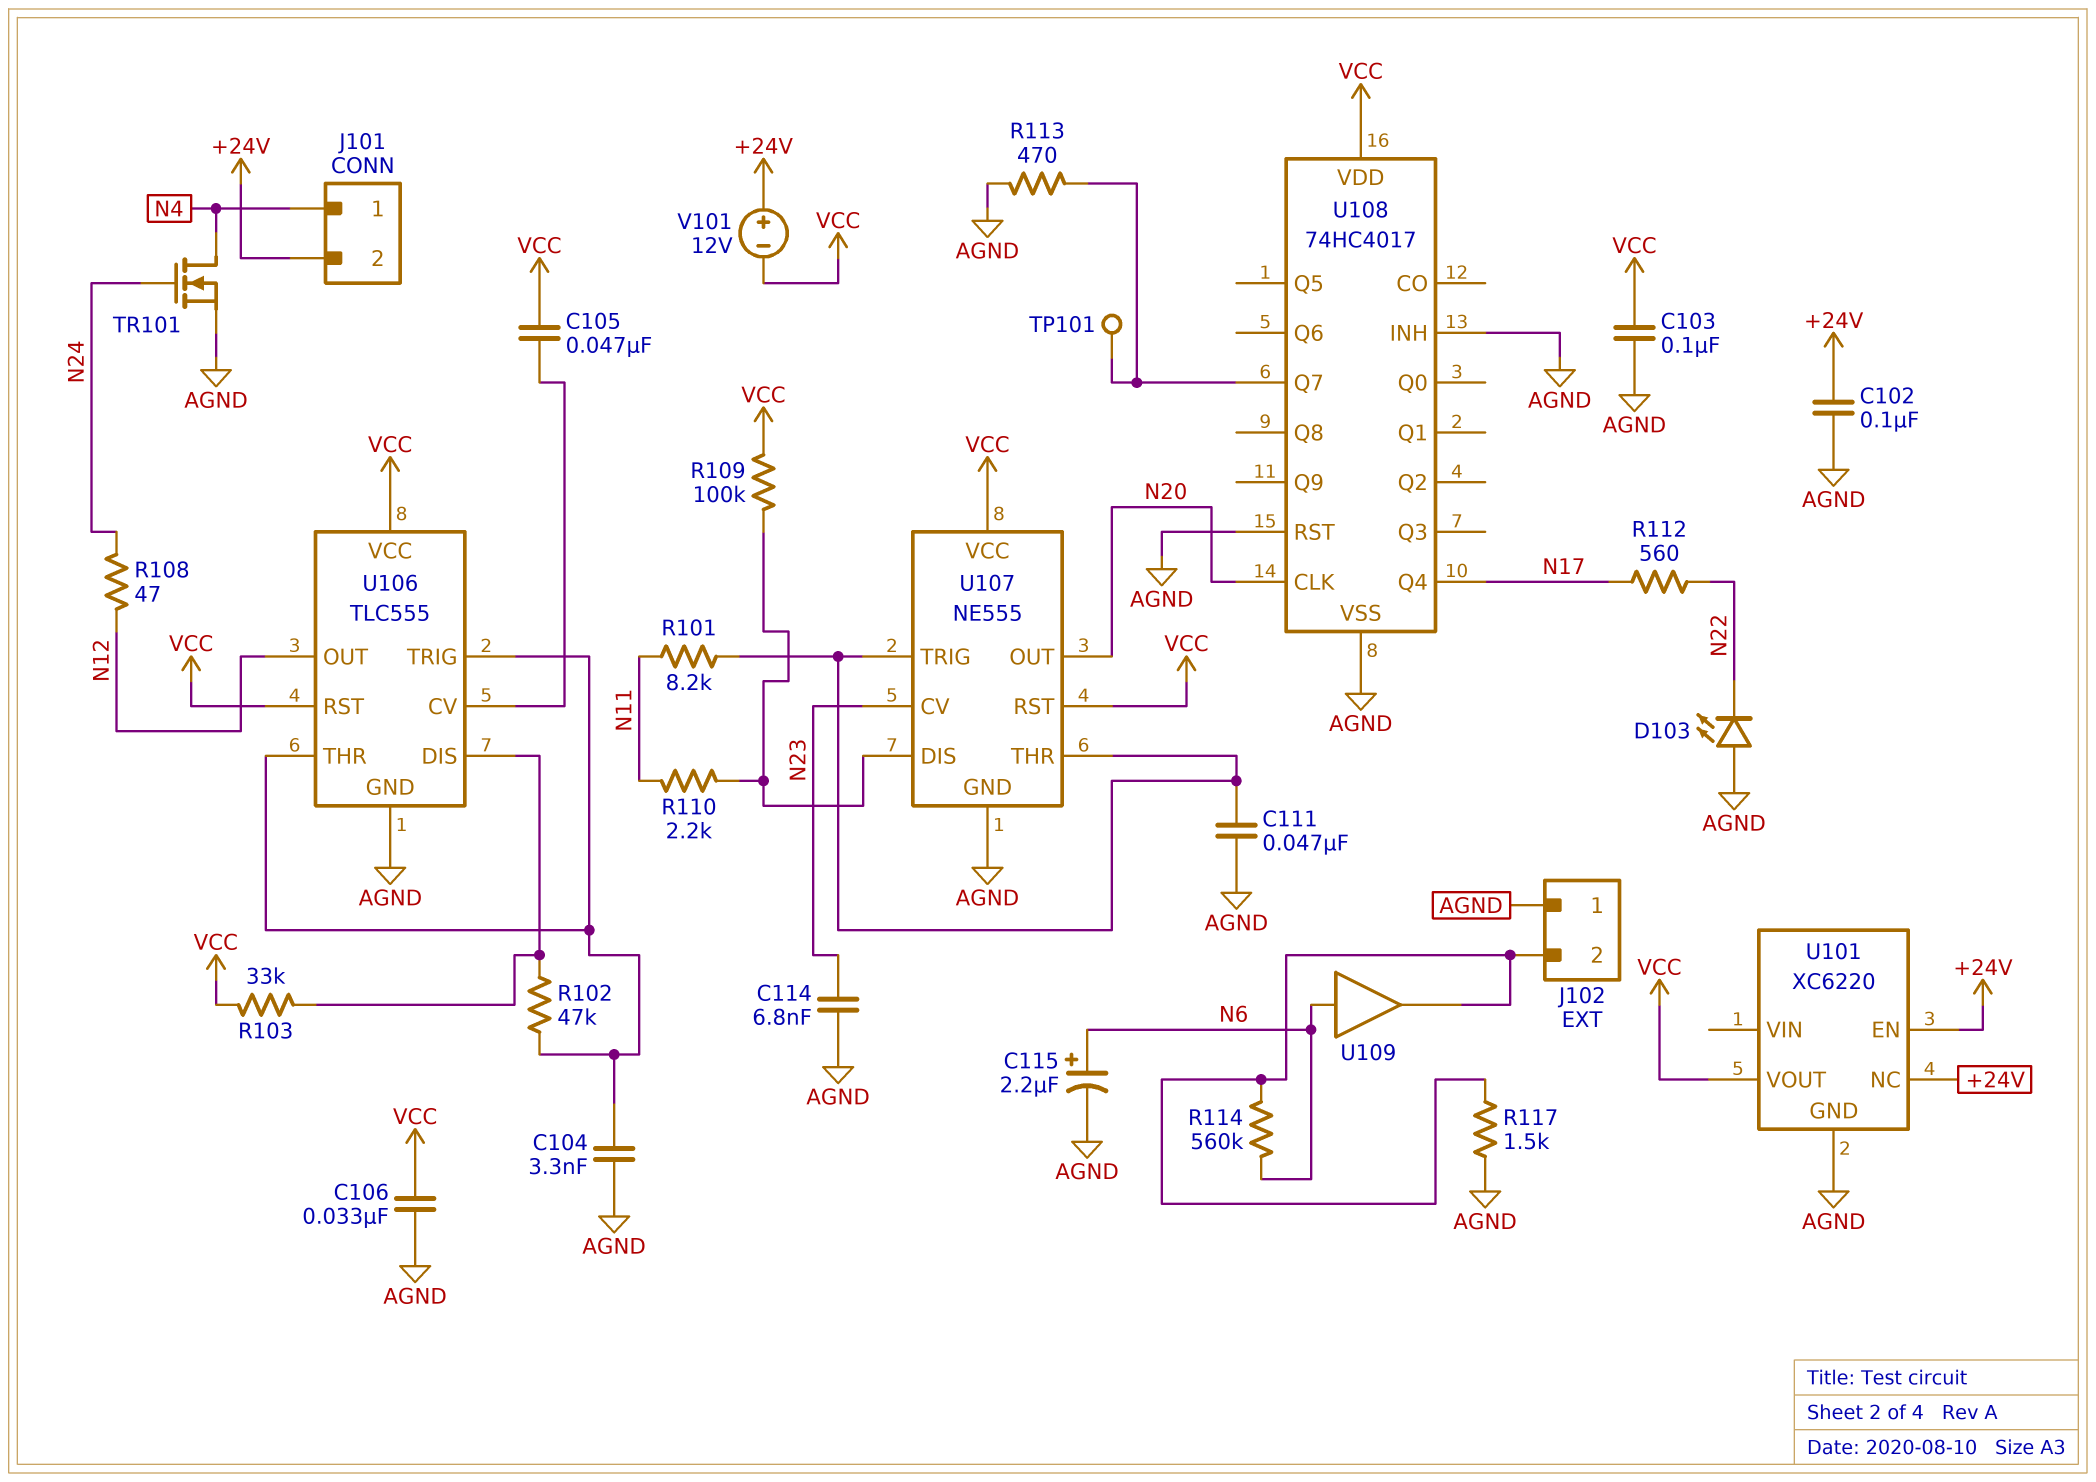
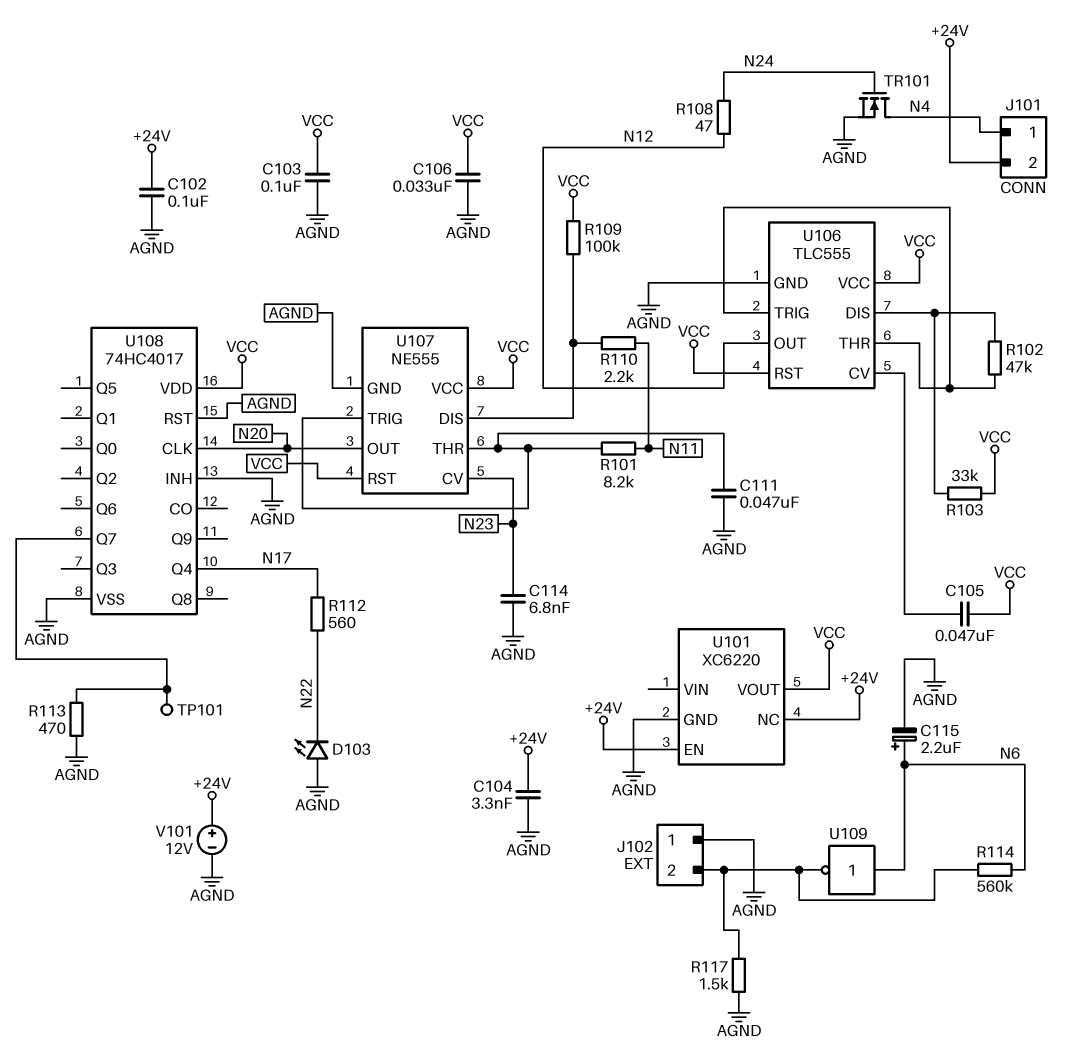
C104: 3.3nF (AGND, U106/THR) -> 3.3nF (+24V, AGND)
U109: buffer (in N6, out J102/2) -> NOT (in N6, out J102/2)
V101: 12V (plus +24V, minus VCC) -> 12V (plus +24V, minus AGND)

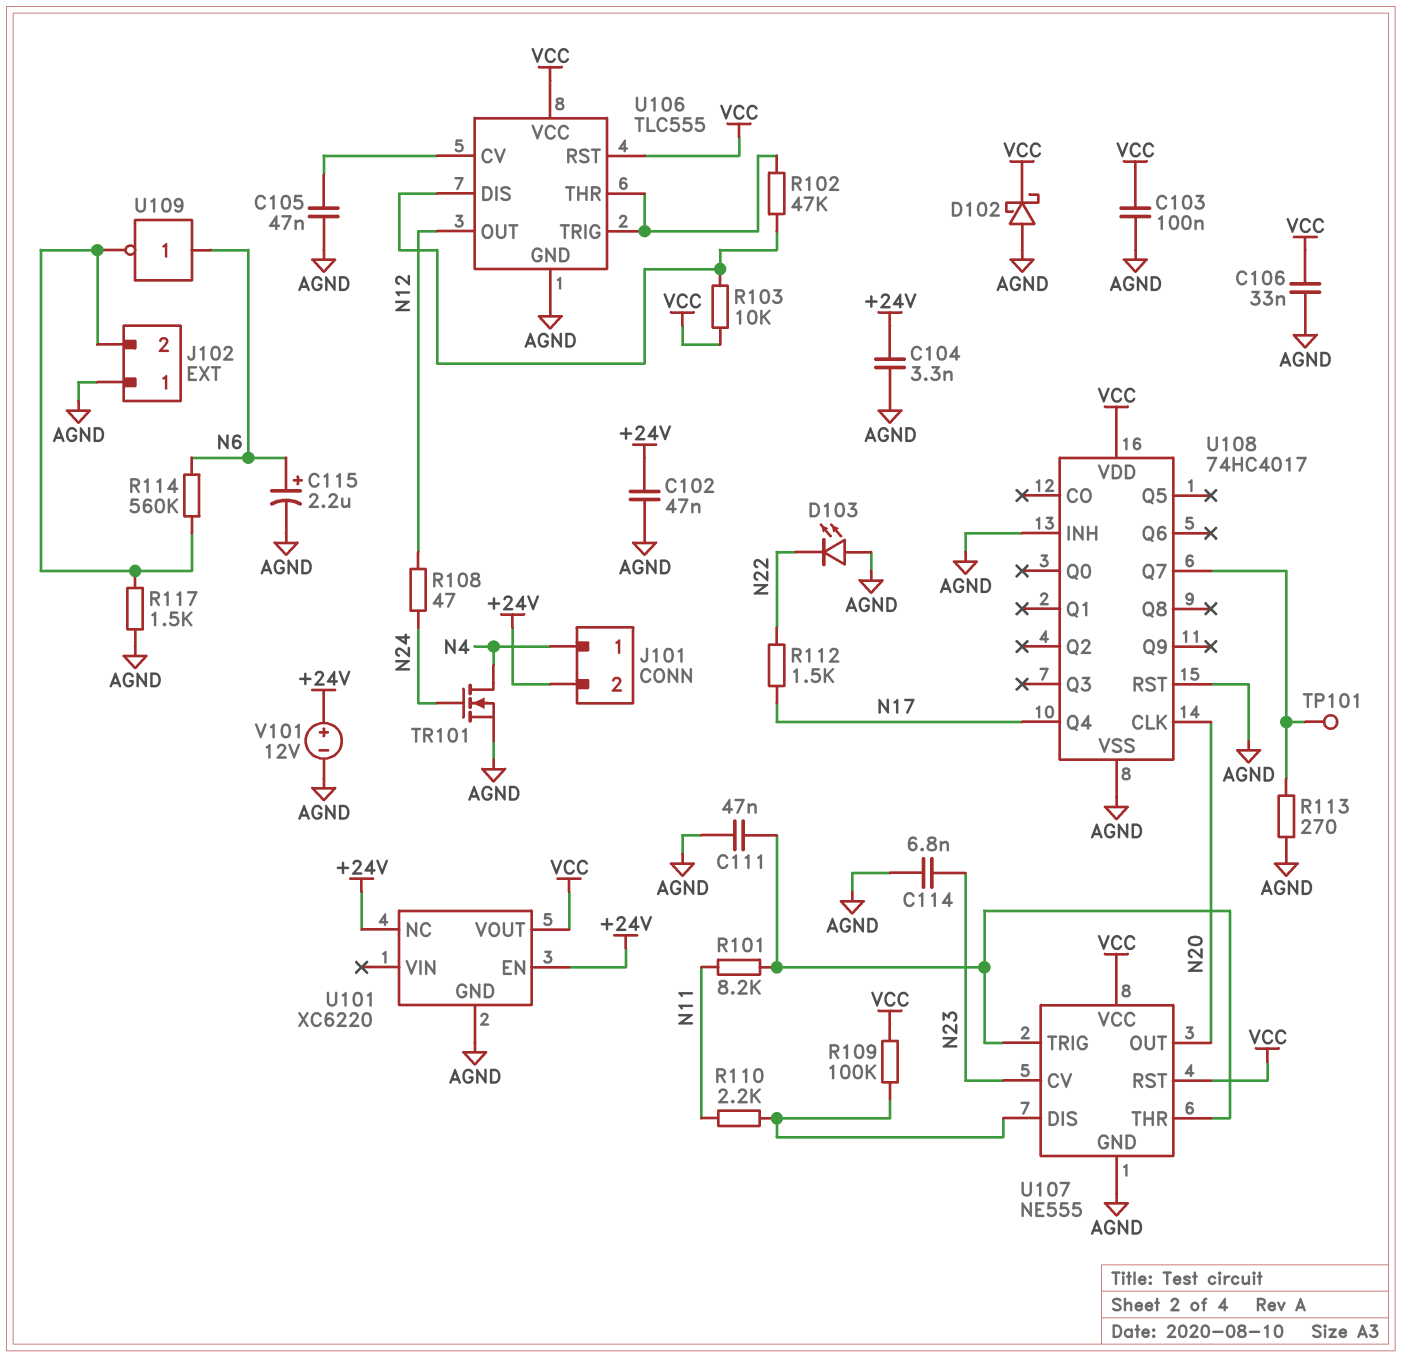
C102: 100nF (+24V, AGND) -> 47nF (+24V, AGND)
C105: 47nF (U106/CV, VCC) -> 47nF (AGND, U106/CV)
D102: none -> schottky (A AGND, K VCC)
R103: 33k (U106/DIS, VCC) -> 10k (U106/DIS, VCC)
R112: 560 (N17, N22) -> 1.5k (N17, N22)
R113: 470 (AGND, U108/Q7) -> 270 (AGND, U108/Q7)

